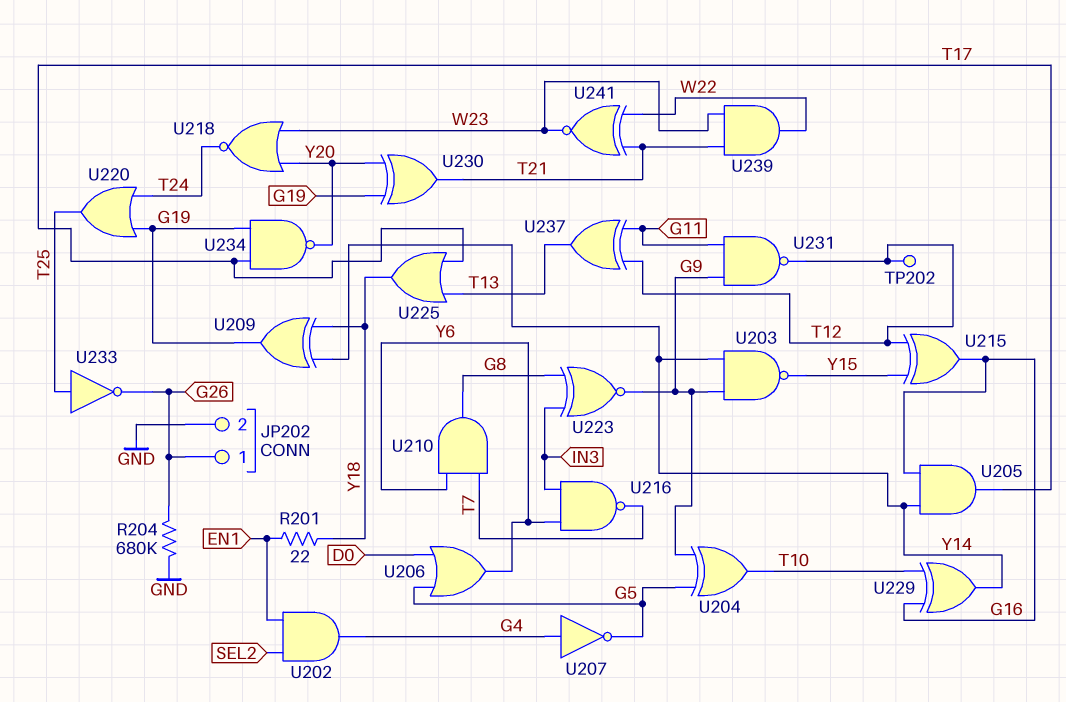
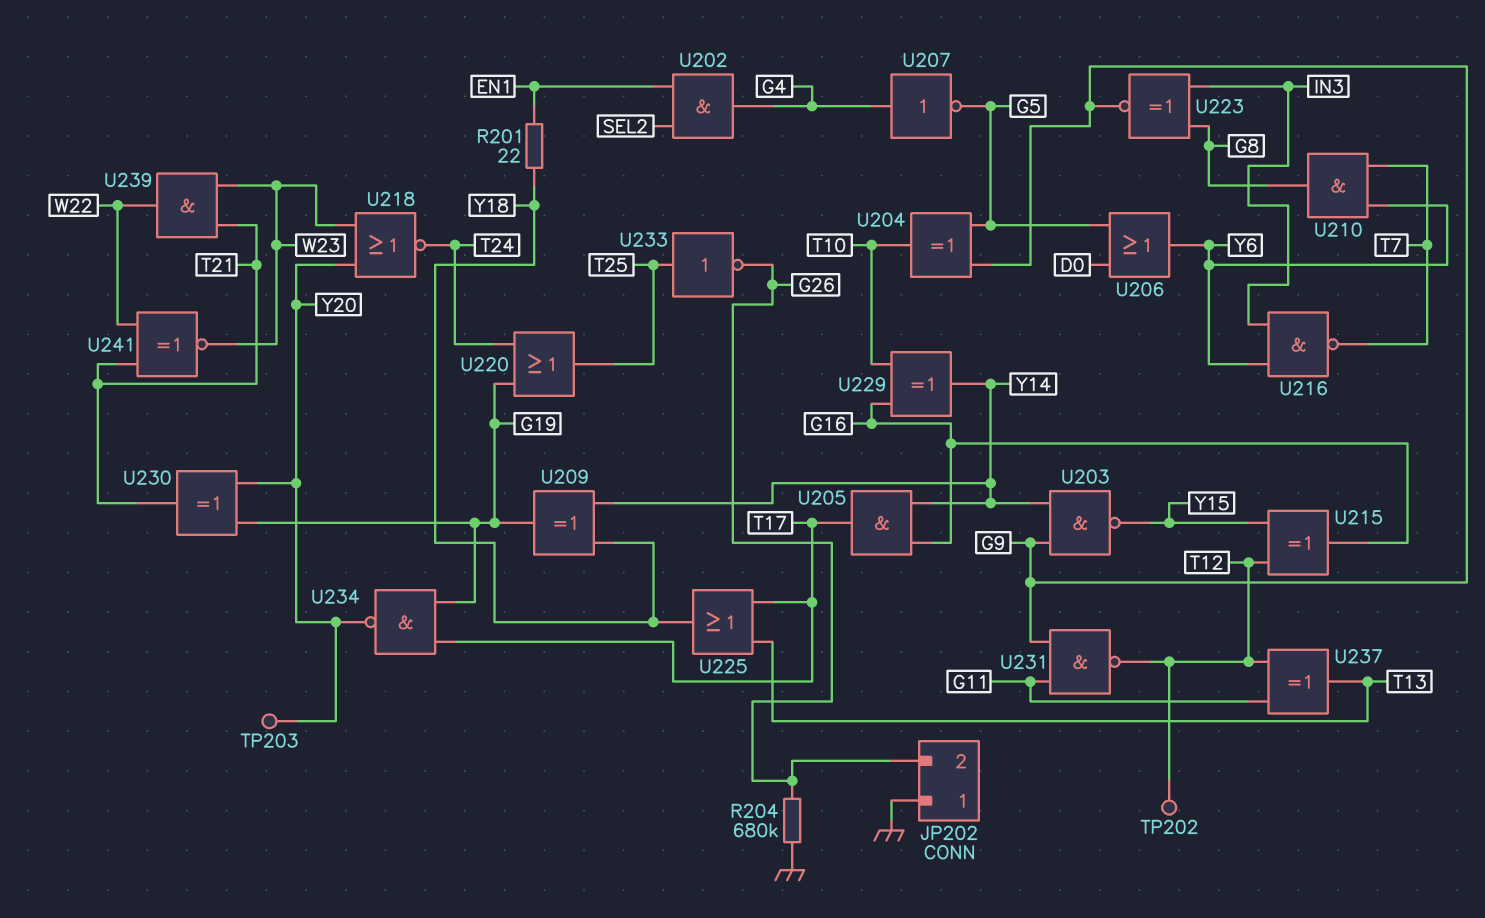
JP202 pin 1: G26 -> GND
JP202 pin 2: GND -> G26
TP203: none -> test point (Y20)

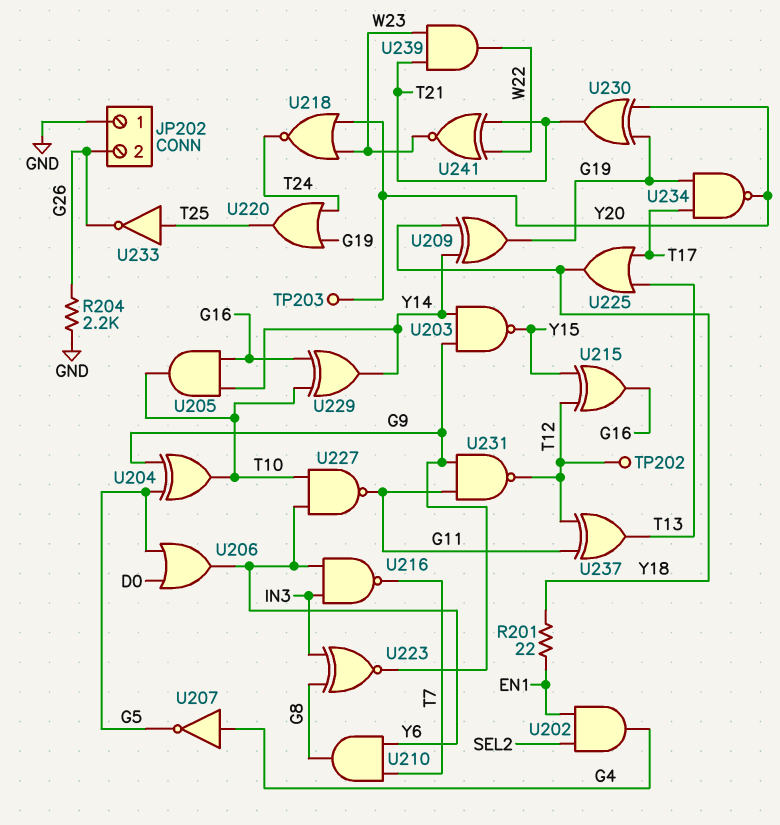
R204: 680k (G26, GND) -> 2.2k (G26, GND)
U205: AND (in G16, in Y14, out T17) -> AND (in G16, in Y14, out T10)
U227: none -> NAND (in T10, in Y6, out G11)

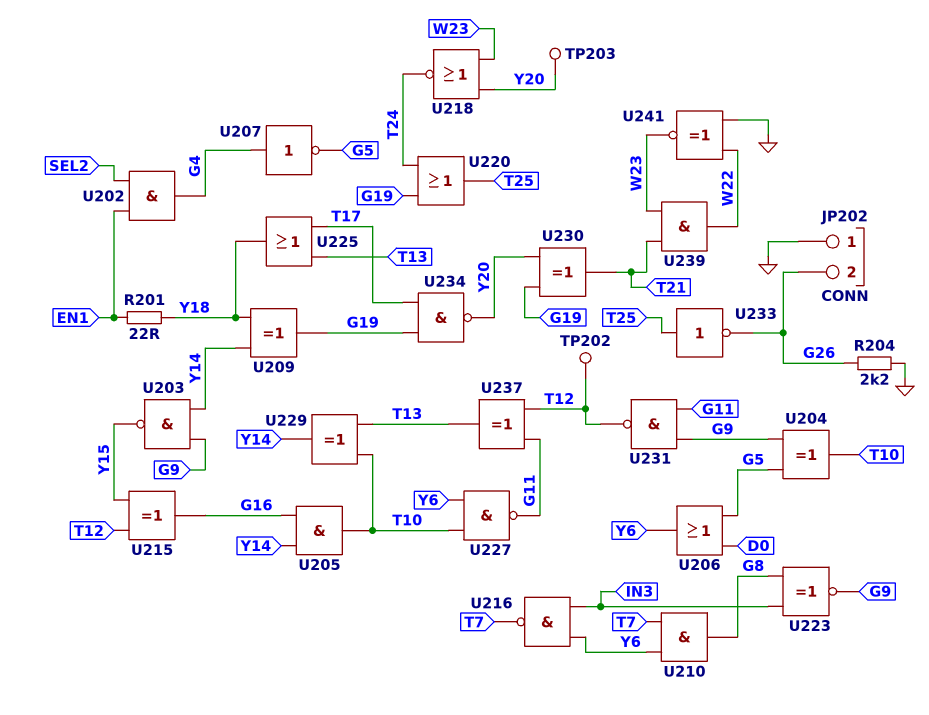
U229: XOR (in G16, in T10, out Y14) -> XOR (in T10, in T13, out Y14)
U241: XNOR (in T21, in W22, out W23) -> XNOR (in GND, in W22, out W23)

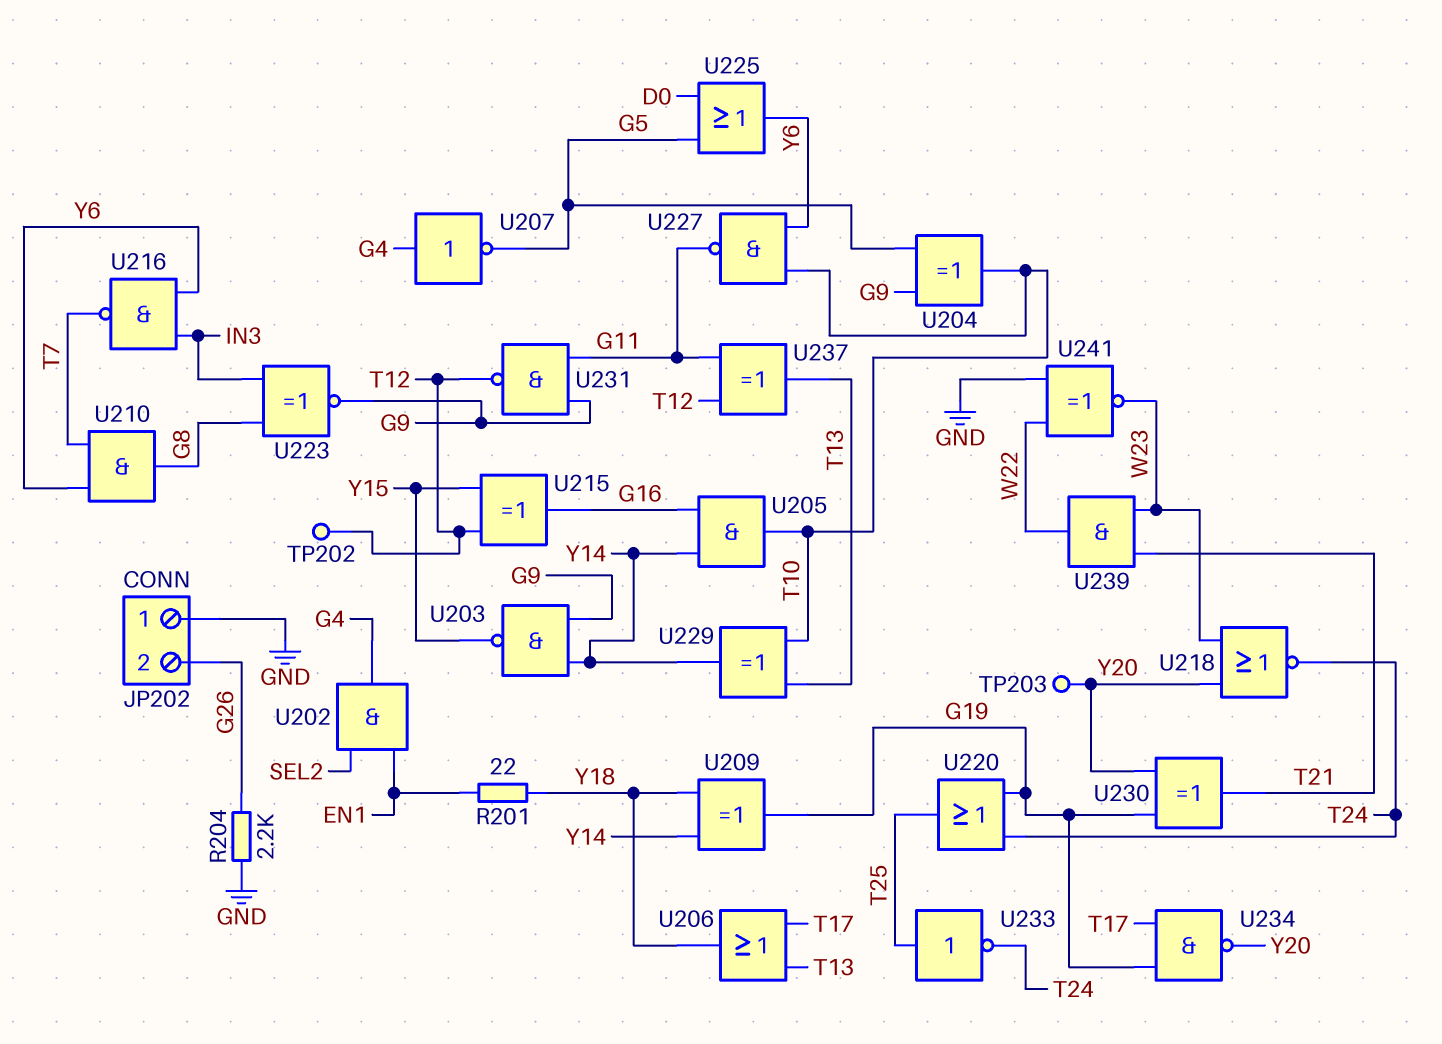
U206: OR (in D0, in G5, out Y6) -> OR (in T13, in T17, out Y18)
U225: OR (in T13, in T17, out Y18) -> OR (in D0, in G5, out Y6)
U233: NOT (in T25, out G26) -> NOT (in T25, out T24)

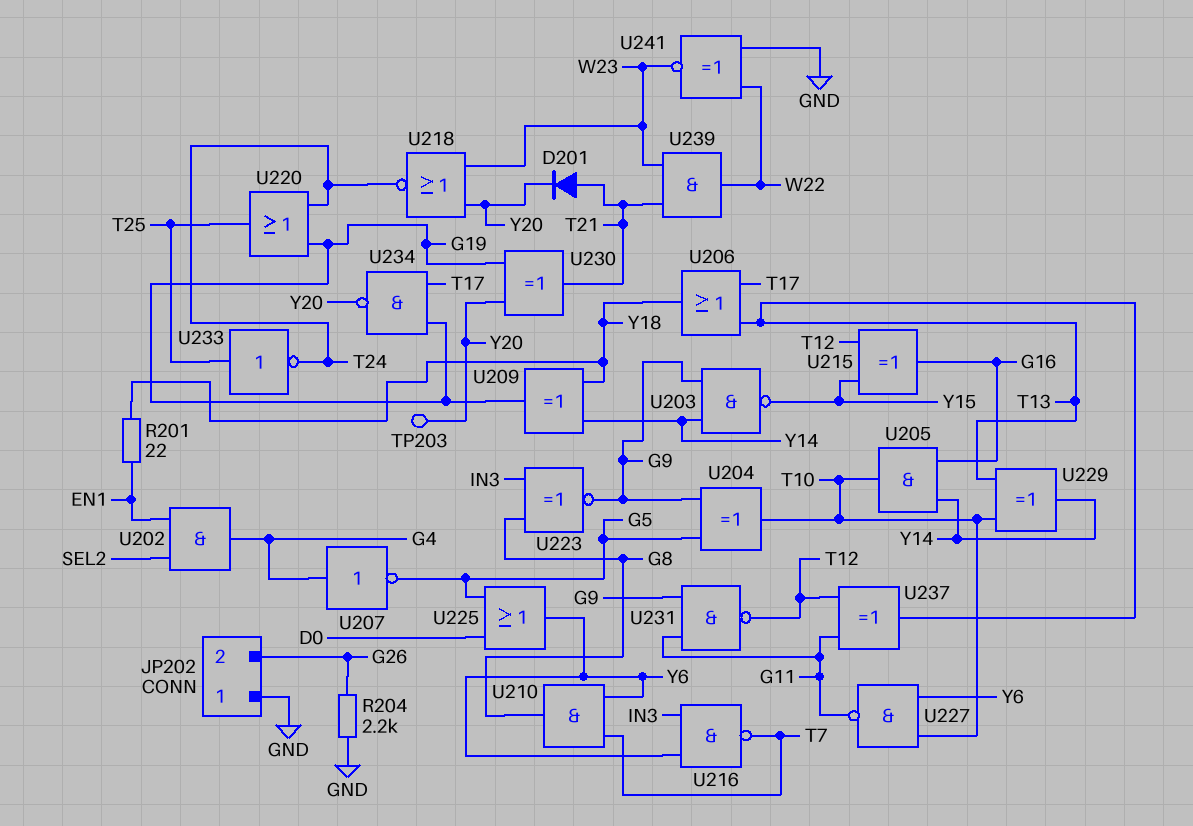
D201: none -> diode (A T21, K Y20)
TP202: test point (T12) -> none

